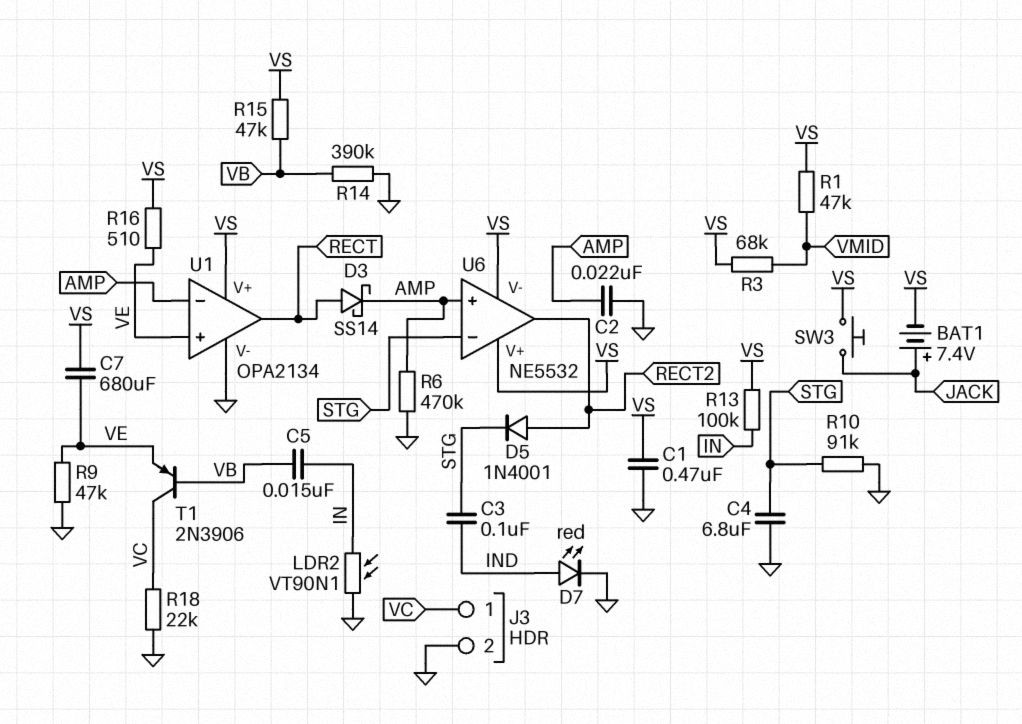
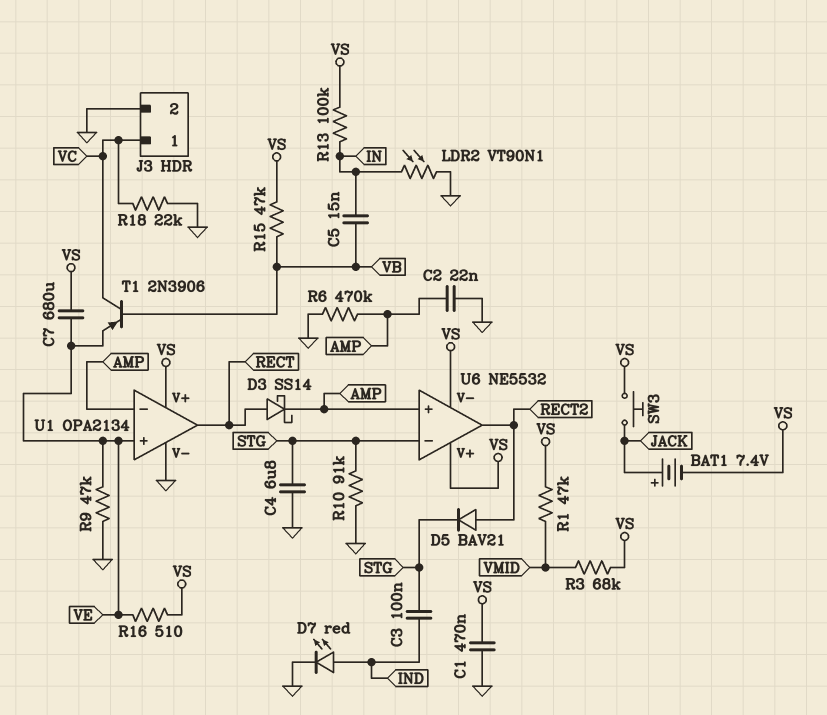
D5: diode 1N4001 (A RECT2, K STG) -> diode BAV21 (A RECT2, K STG)
R14: 390k (GND, VB) -> none

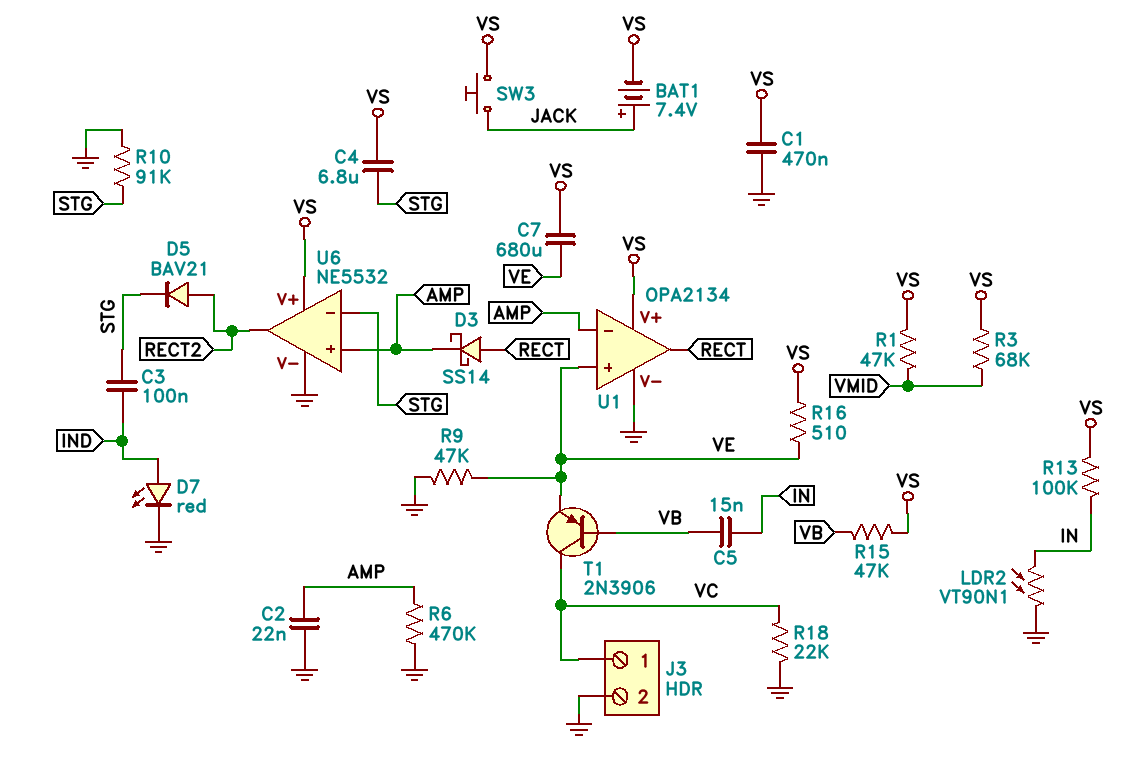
C4: 6.8uF (GND, STG) -> 6.8uF (STG, VS)
U6 pin V-: VS -> GND

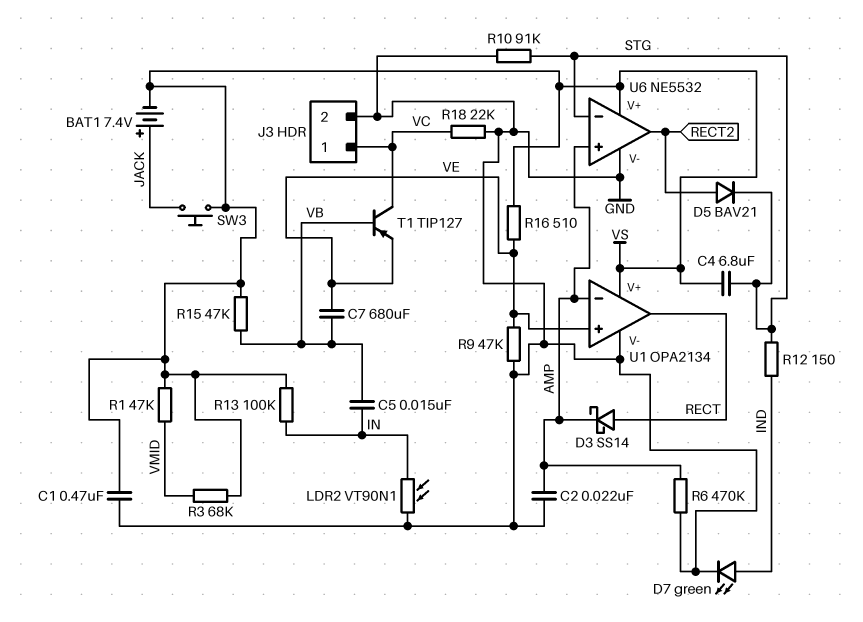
C3: 100nF (IND, STG) -> none
C7: 680uF (VE, VS) -> 680uF (VB, VE)
D7: LED red (A IND, K GND) -> LED green (A IND, K GND)
R12: none -> 150 (IND, STG)
T1: PNP 2N3906 (B VB, C VC, E VE) -> PNP TIP127 (B VB, C VC, E VE)

